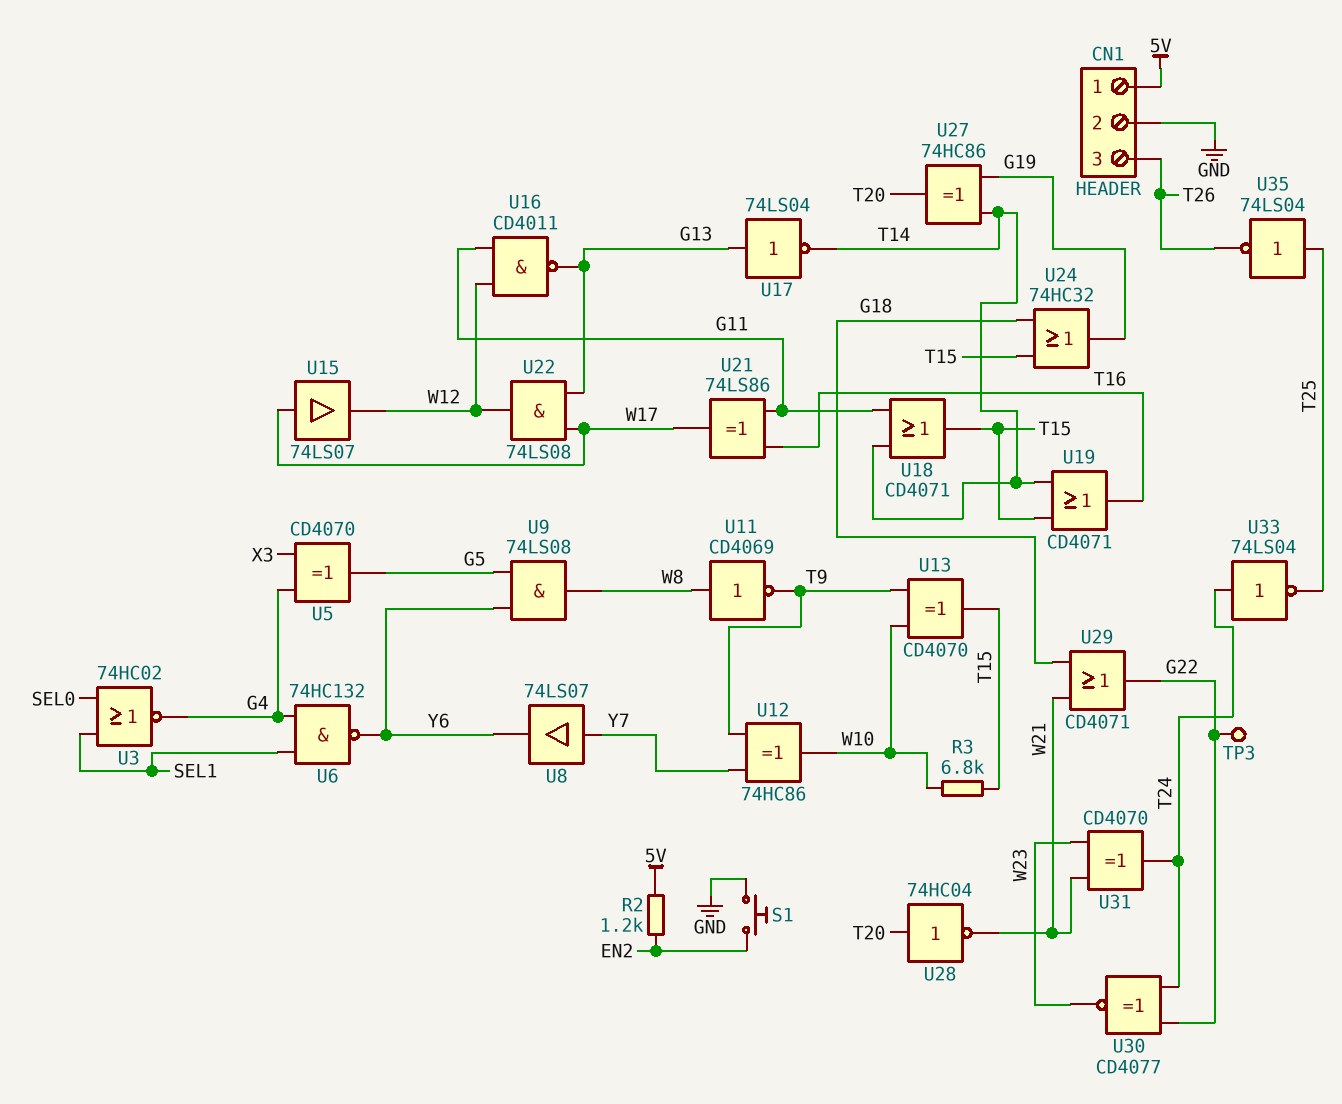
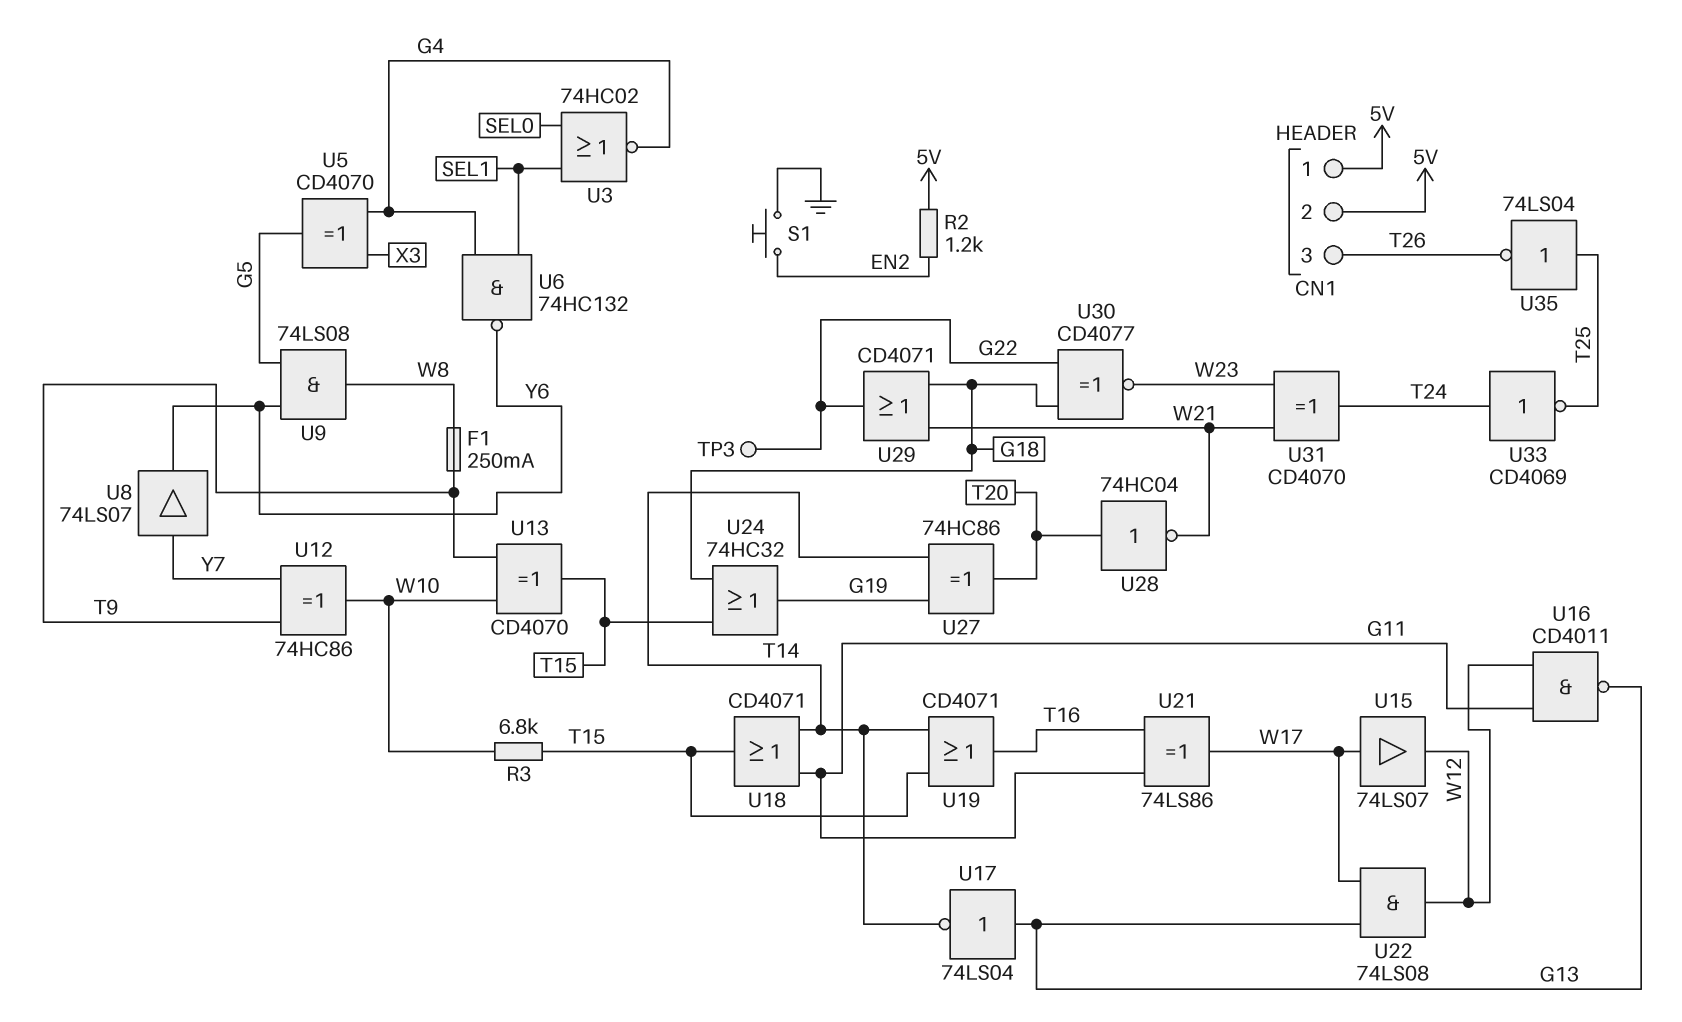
CN1 pin 2: GND -> 5V
F1: none -> 250mA (T9, W8)
U11: NOT CD4069 (in W8, out T9) -> none
U30: XNOR CD4077 (in G22, in T24, out W23) -> XNOR CD4077 (in G18, in G22, out W23)
U33: NOT 74LS04 (in T24, out T25) -> NOT CD4069 (in T24, out T25)

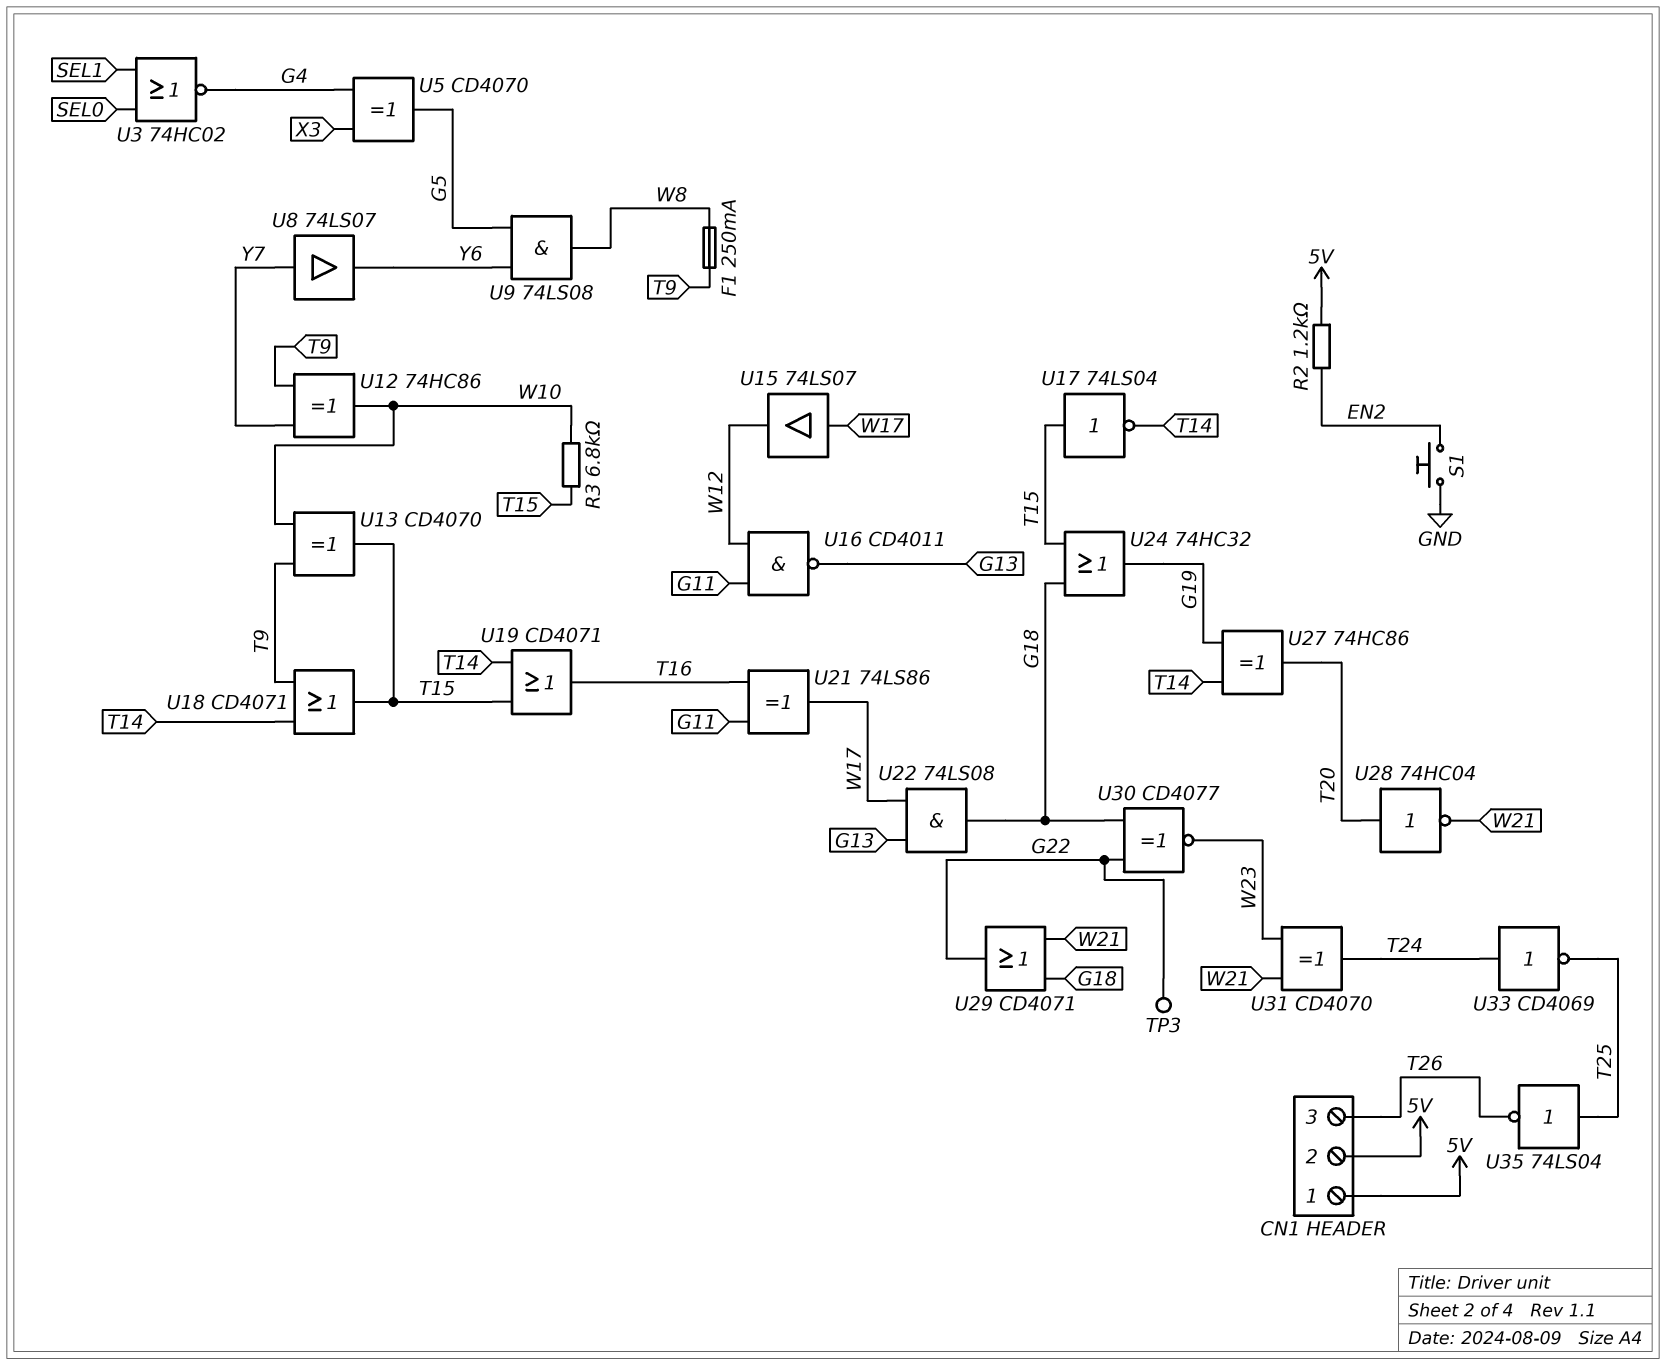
U6: NAND 74HC132 (in G4, in SEL1, out Y6) -> none
U17: NOT 74LS04 (in G13, out T14) -> NOT 74LS04 (in T15, out T14)
U18: OR CD4071 (in G11, in T14, out T15) -> OR CD4071 (in T9, in T14, out T15)
U22: AND 74LS08 (in G13, in W17, out W12) -> AND 74LS08 (in G13, in W17, out G18)

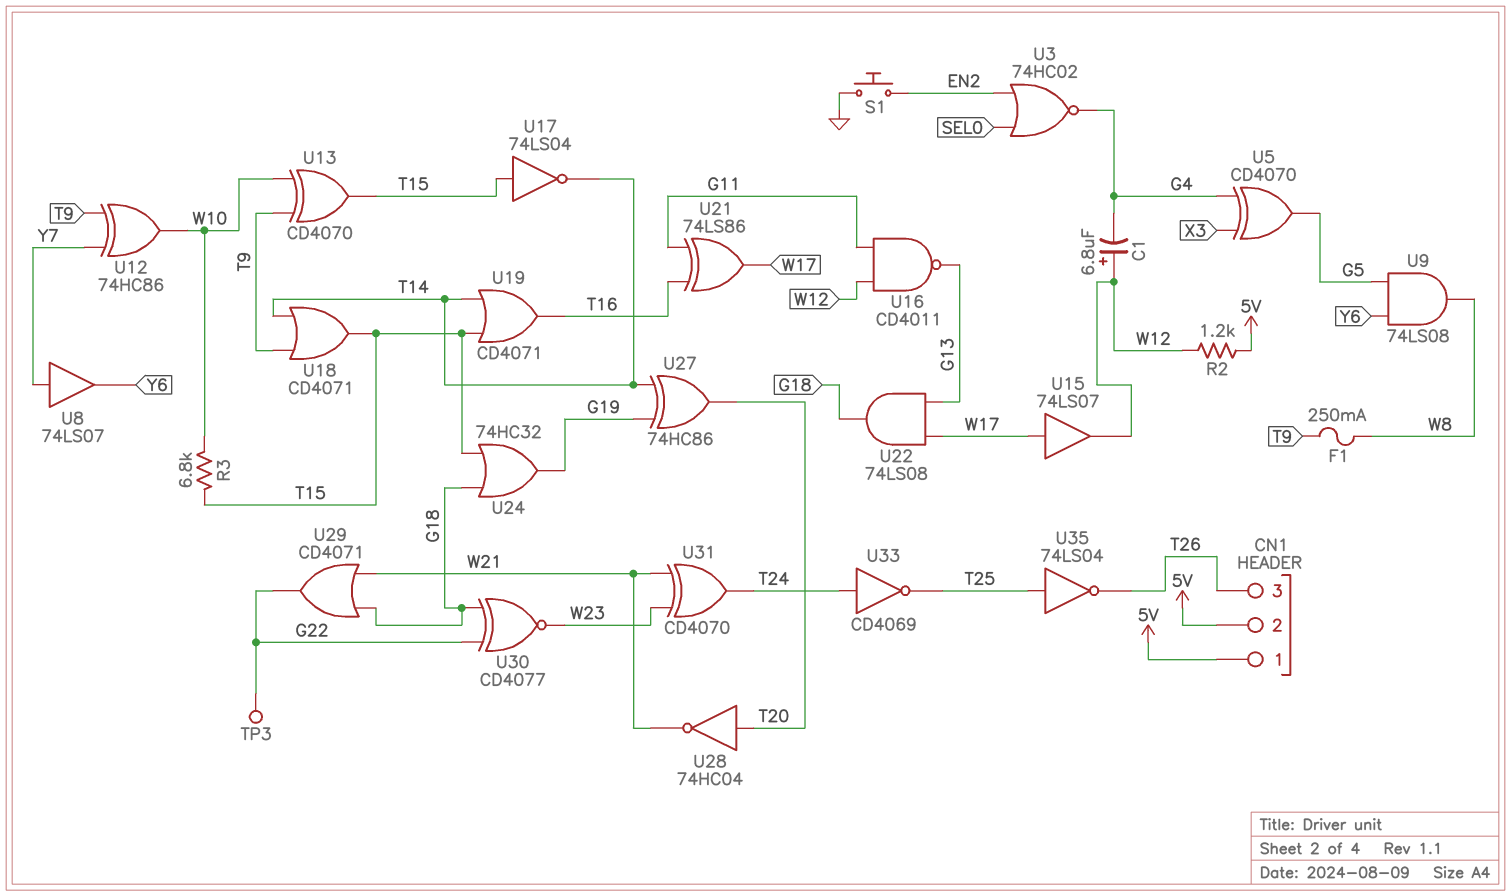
C1: none -> 6.8uF (plus W12, minus G4)
R2: 1.2k (5V, EN2) -> 1.2k (5V, W12)
U3: NOR 74HC02 (in SEL0, in SEL1, out G4) -> NOR 74HC02 (in EN2, in SEL0, out G4)

